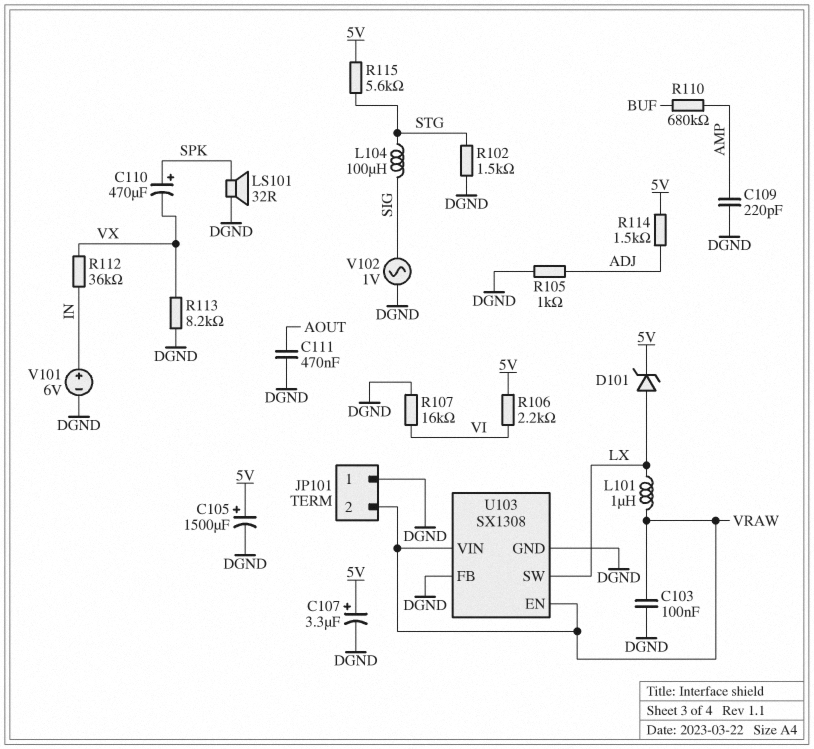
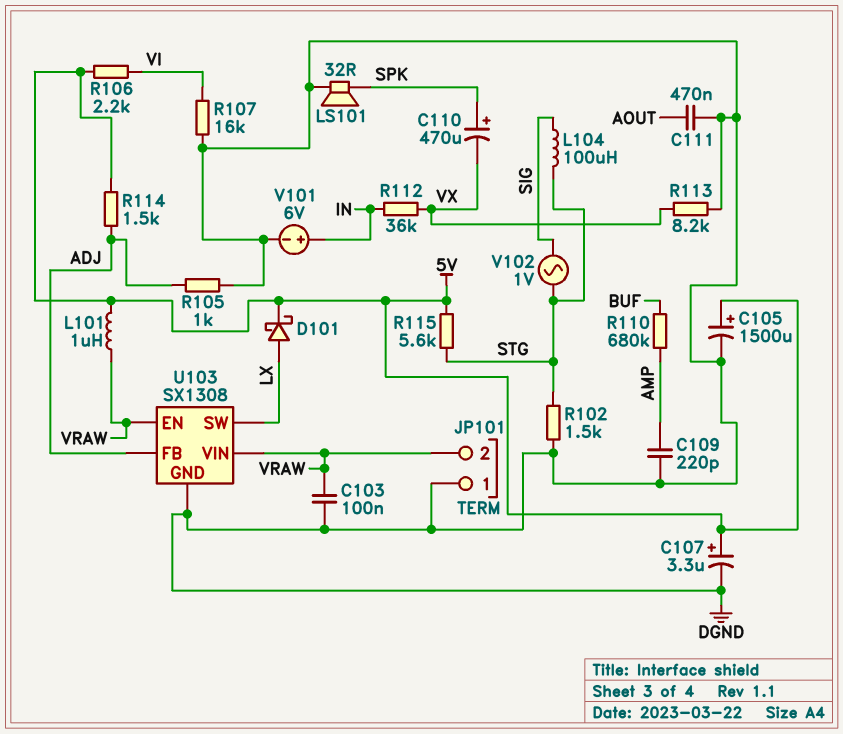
D101: zener (A LX, K 5V) -> schottky (A LX, K 5V)
L101: 1uH (LX, VRAW) -> 1uH (5V, VRAW)
U103 pin FB: DGND -> ADJ
V102: AC 1V (DGND, SIG) -> AC 1V (SIG, STG)

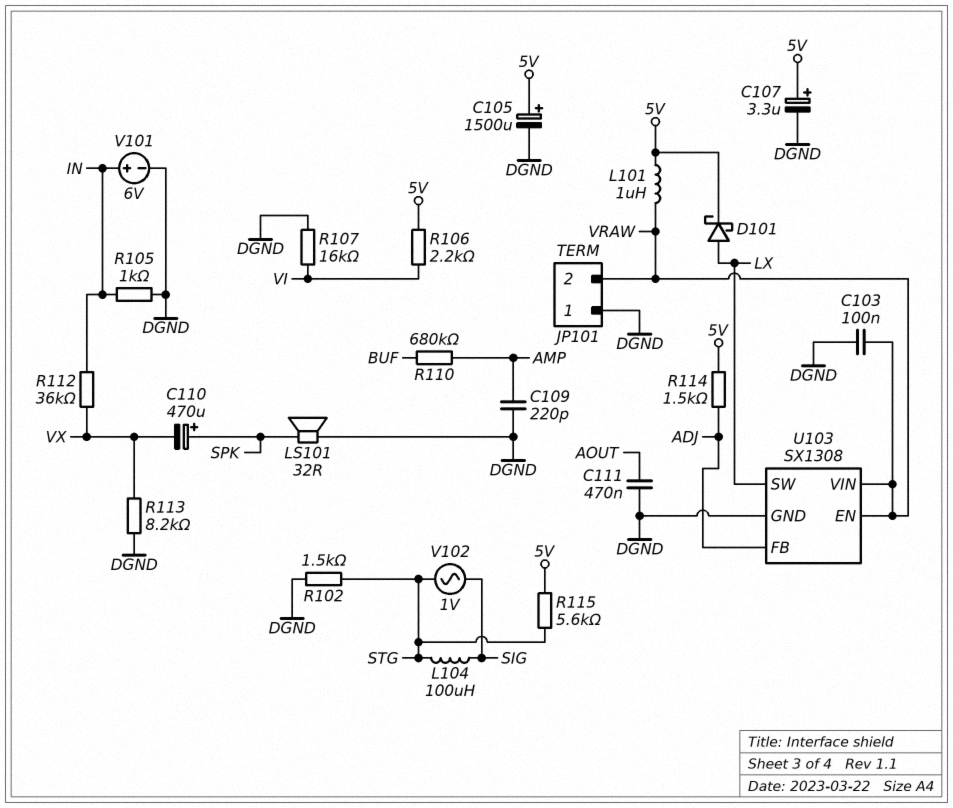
R105: 1k (ADJ, DGND) -> 1k (DGND, IN)

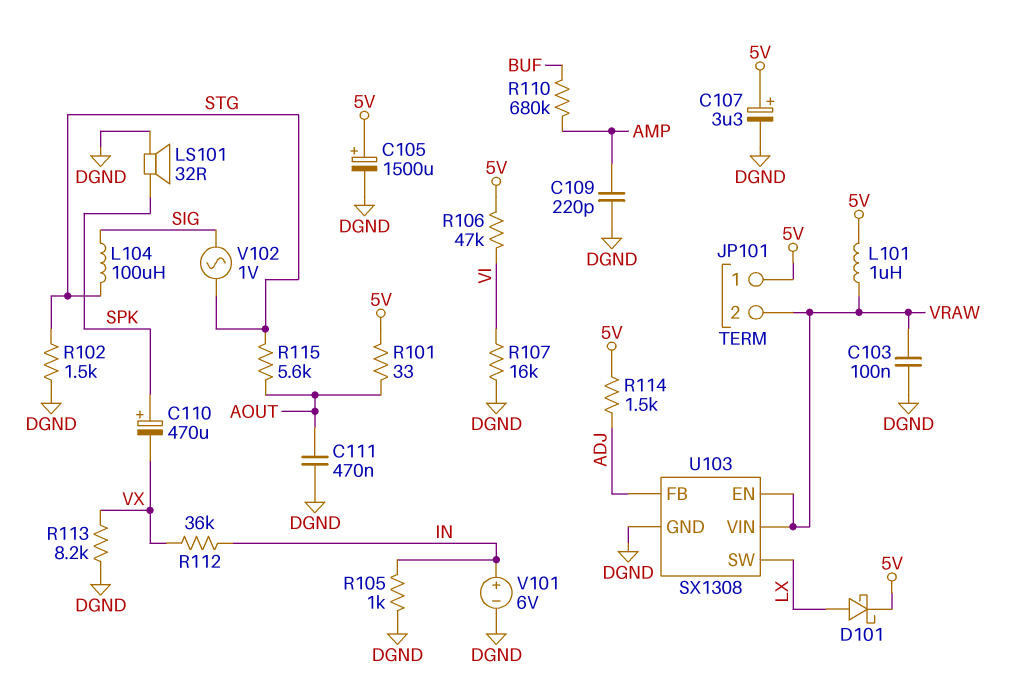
JP101 pin 1: DGND -> 5V
R101: none -> 33 (5V, AOUT)
R106: 2.2k (5V, VI) -> 47k (5V, VI)
R115: 5.6k (5V, STG) -> 5.6k (AOUT, STG)

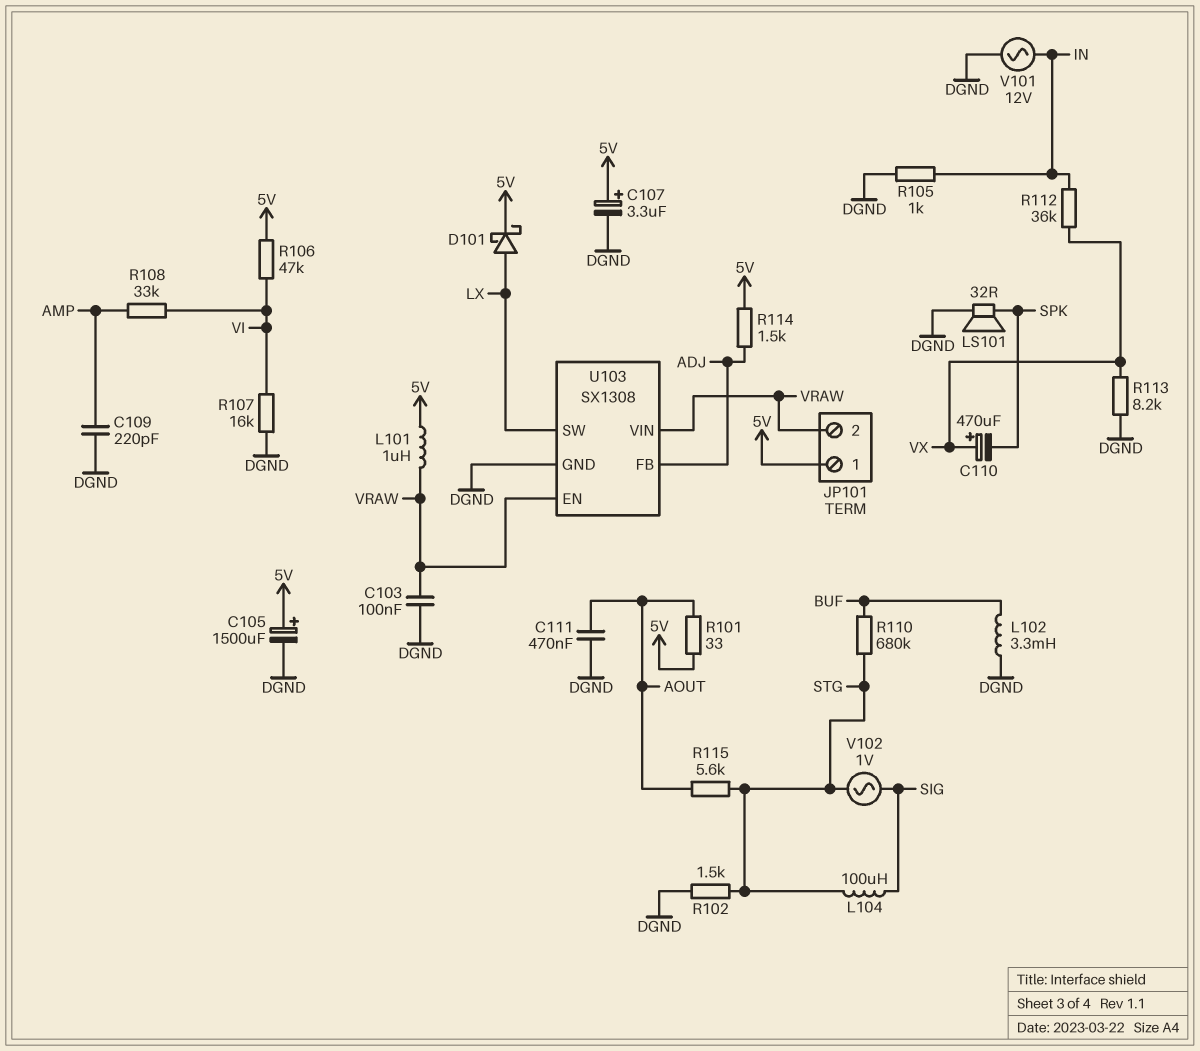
C110: 470uF (plus SPK, minus VX) -> 470uF (plus VX, minus SPK)
L102: none -> 3.3mH (BUF, DGND)
R108: none -> 33k (AMP, VI)
R110: 680k (AMP, BUF) -> 680k (BUF, STG)
V101: 6V (plus IN, minus DGND) -> AC 12V (DGND, IN)

